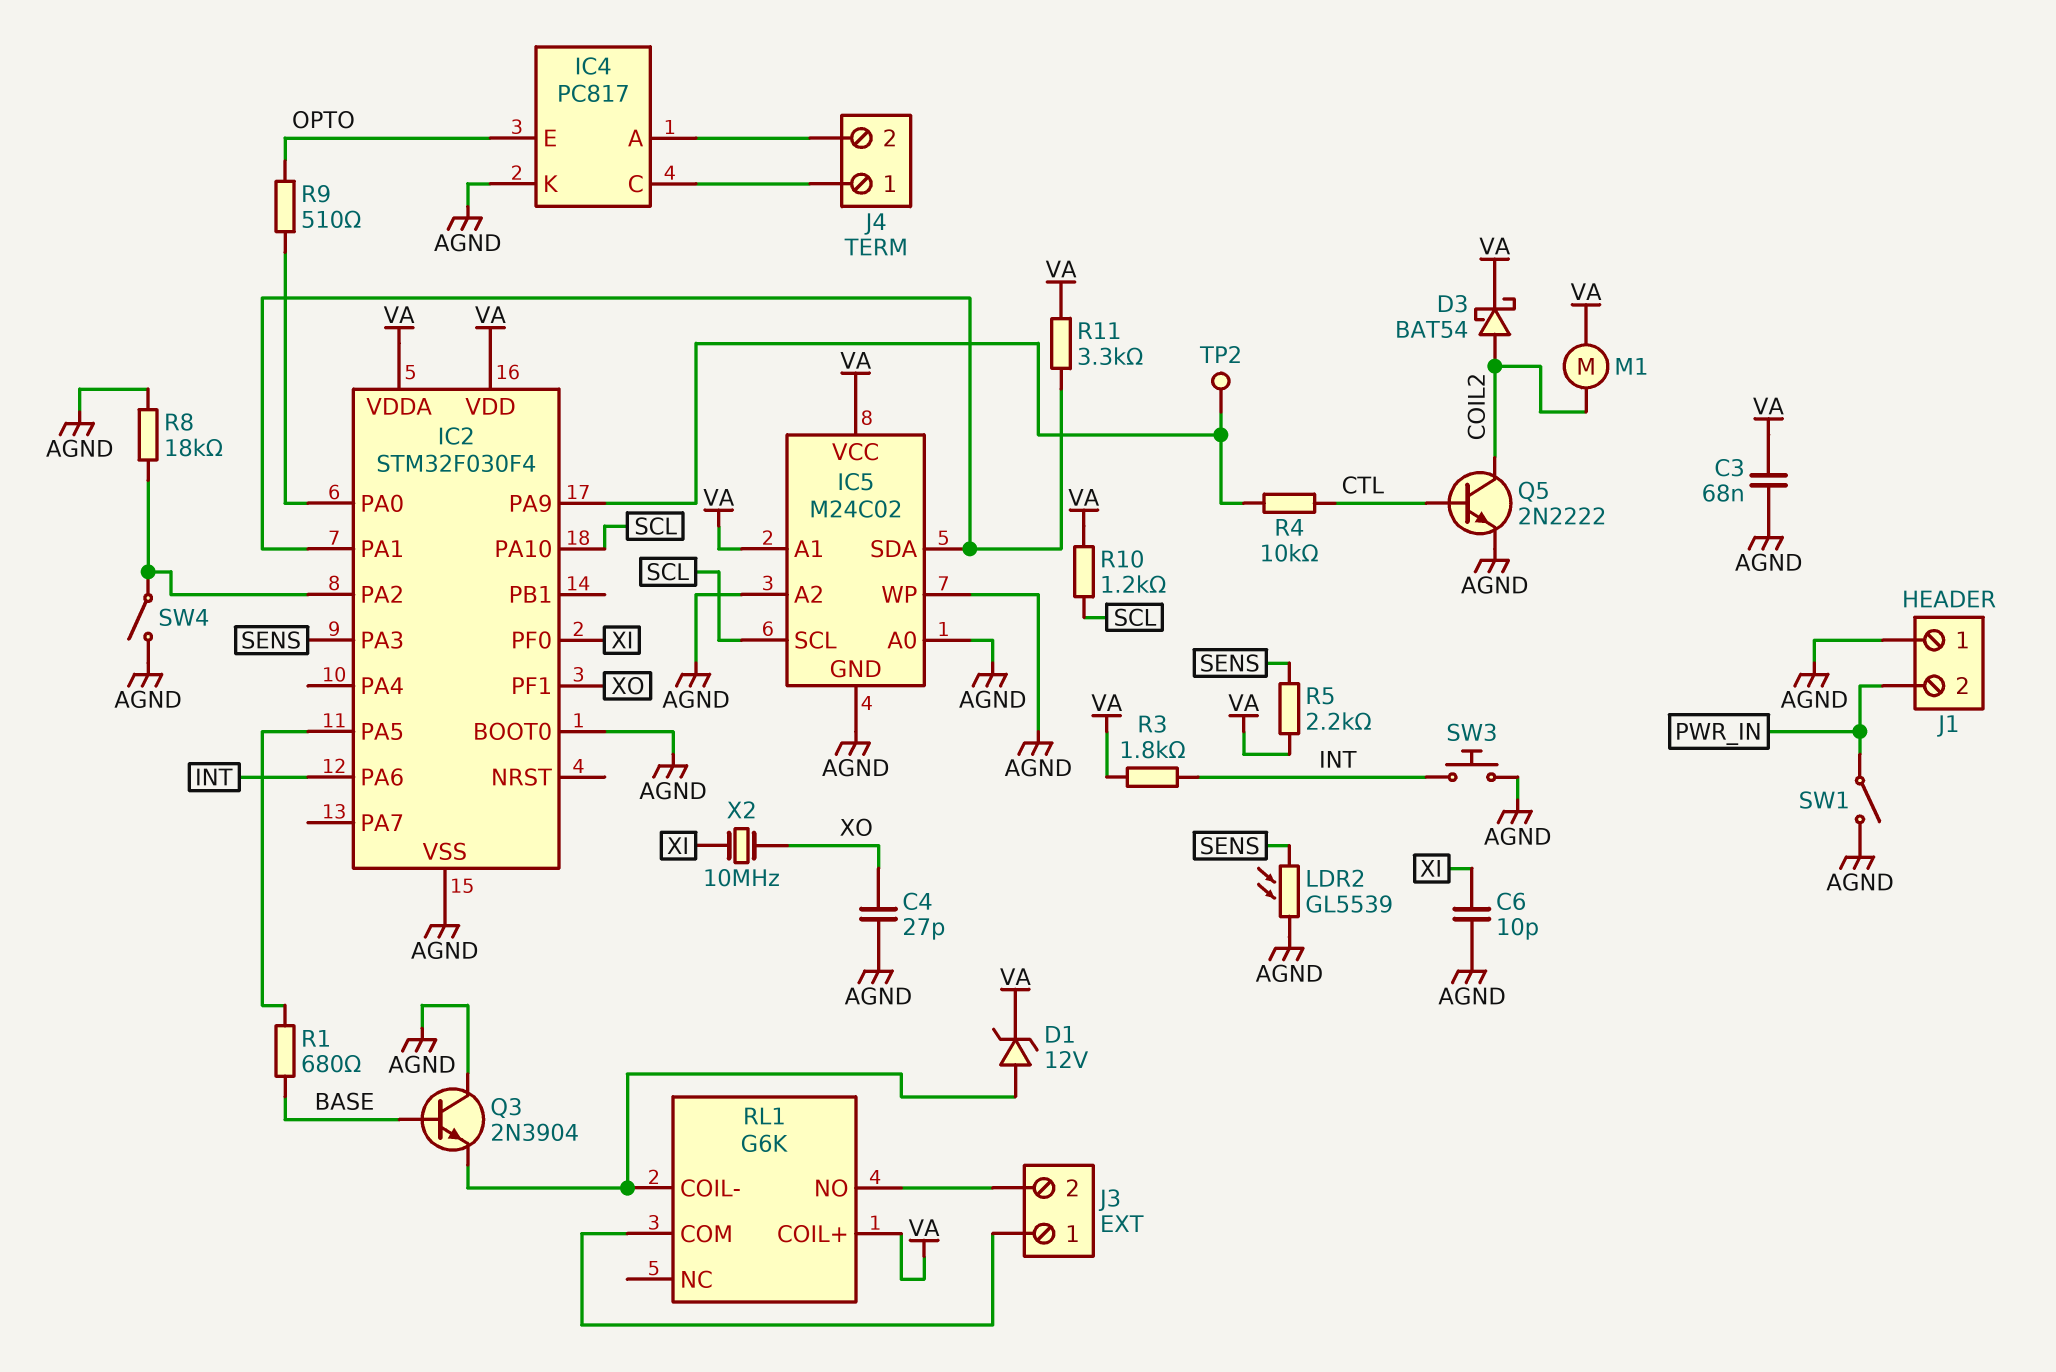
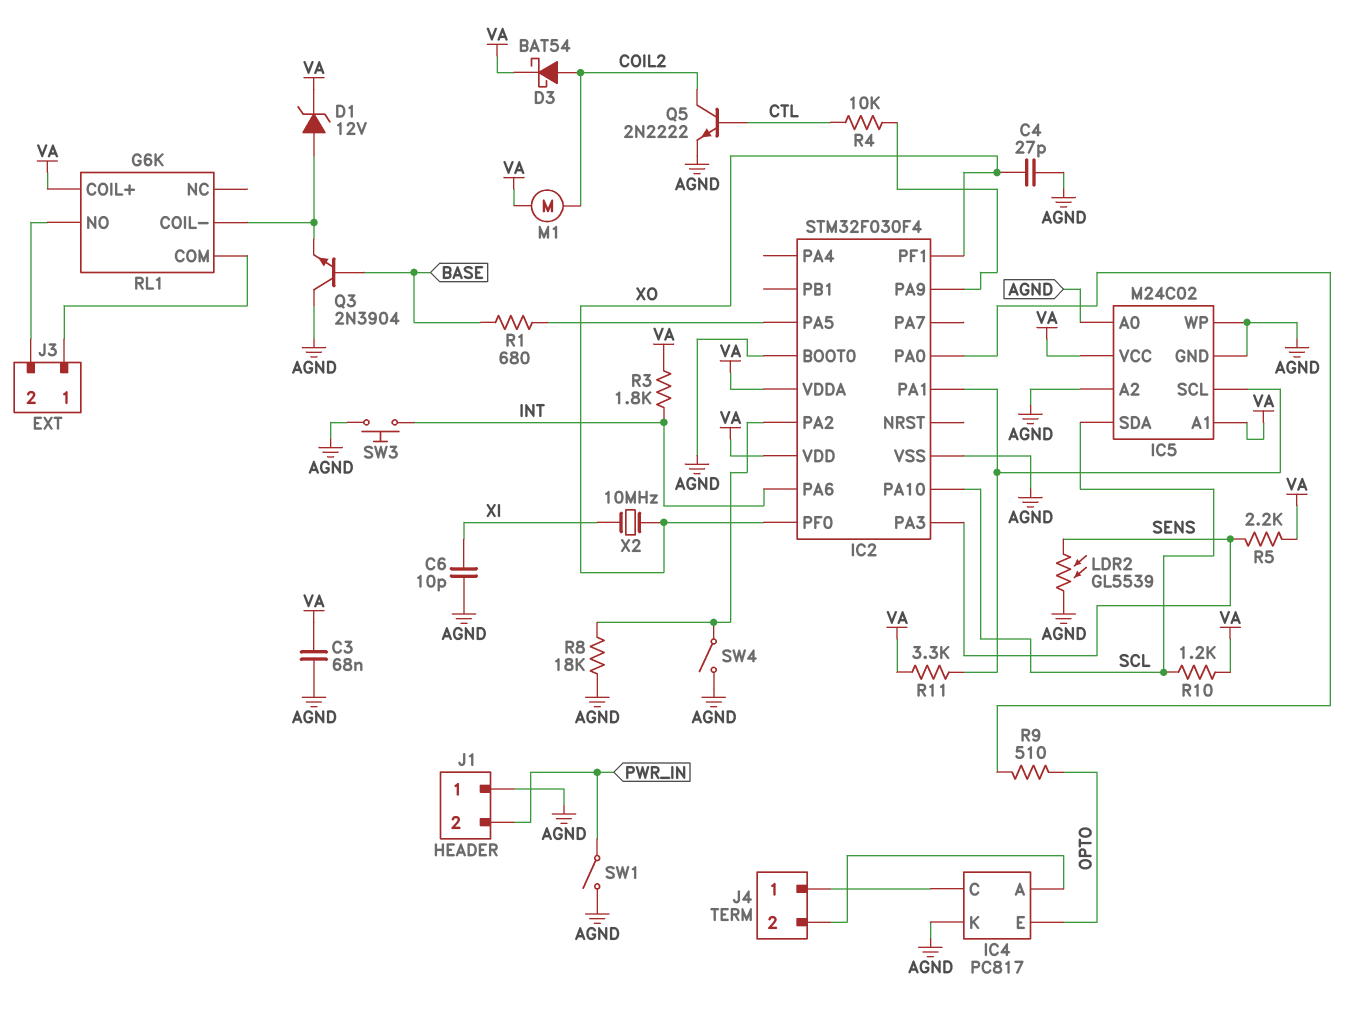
IC2 pin PF0: XI -> XO
IC5 pin SCL: SCL -> IC2/PA1
IC5 pin SDA: IC2/PA1 -> SCL
TP2: test point (IC2/PA9) -> none

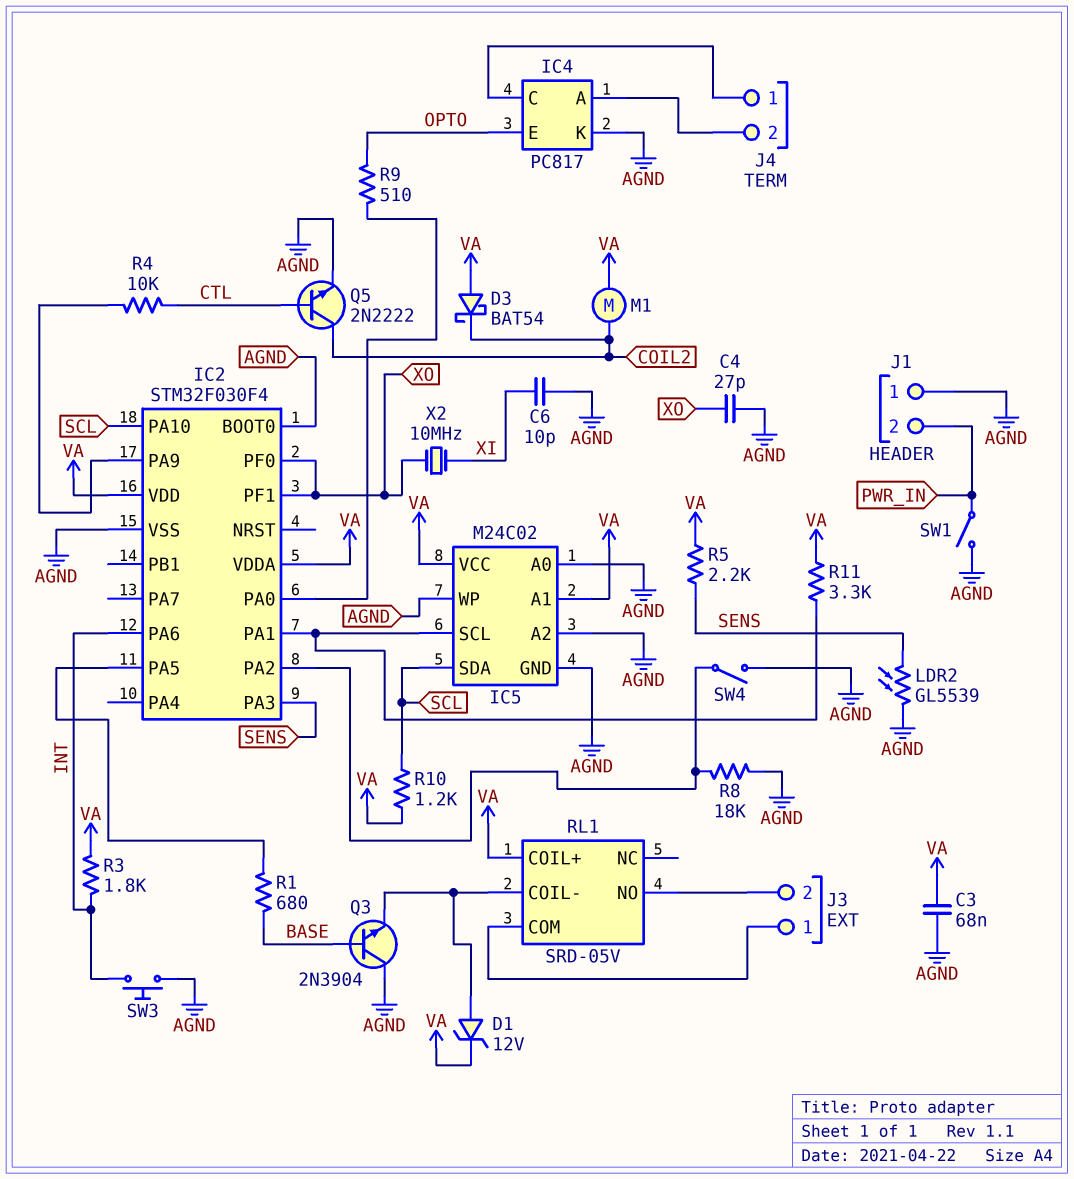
D3: schottky BAT54 (A COIL2, K VA) -> schottky BAT54 (A VA, K COIL2)
RL1: G6K -> SRD-05V

